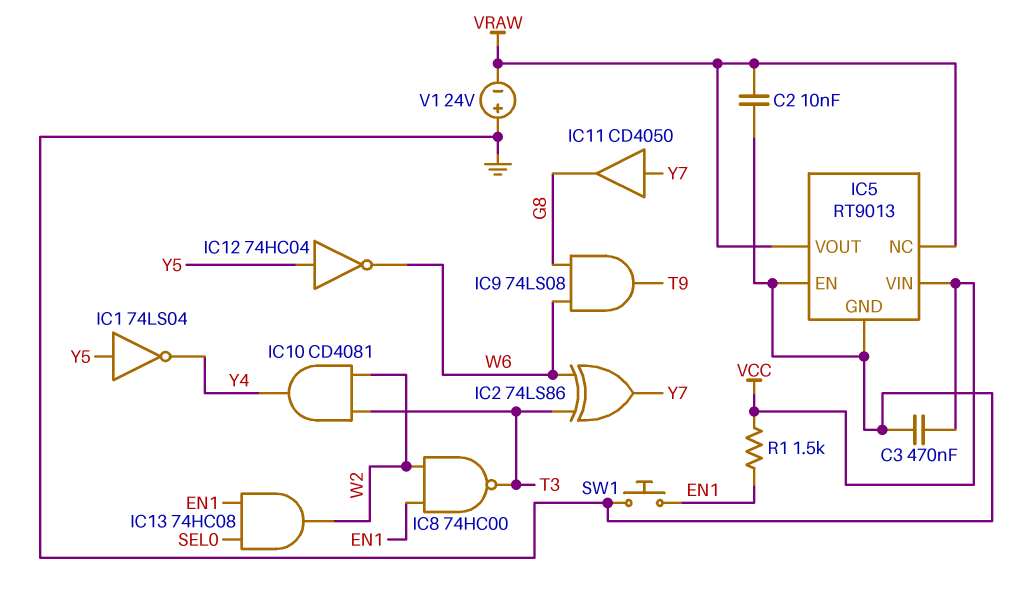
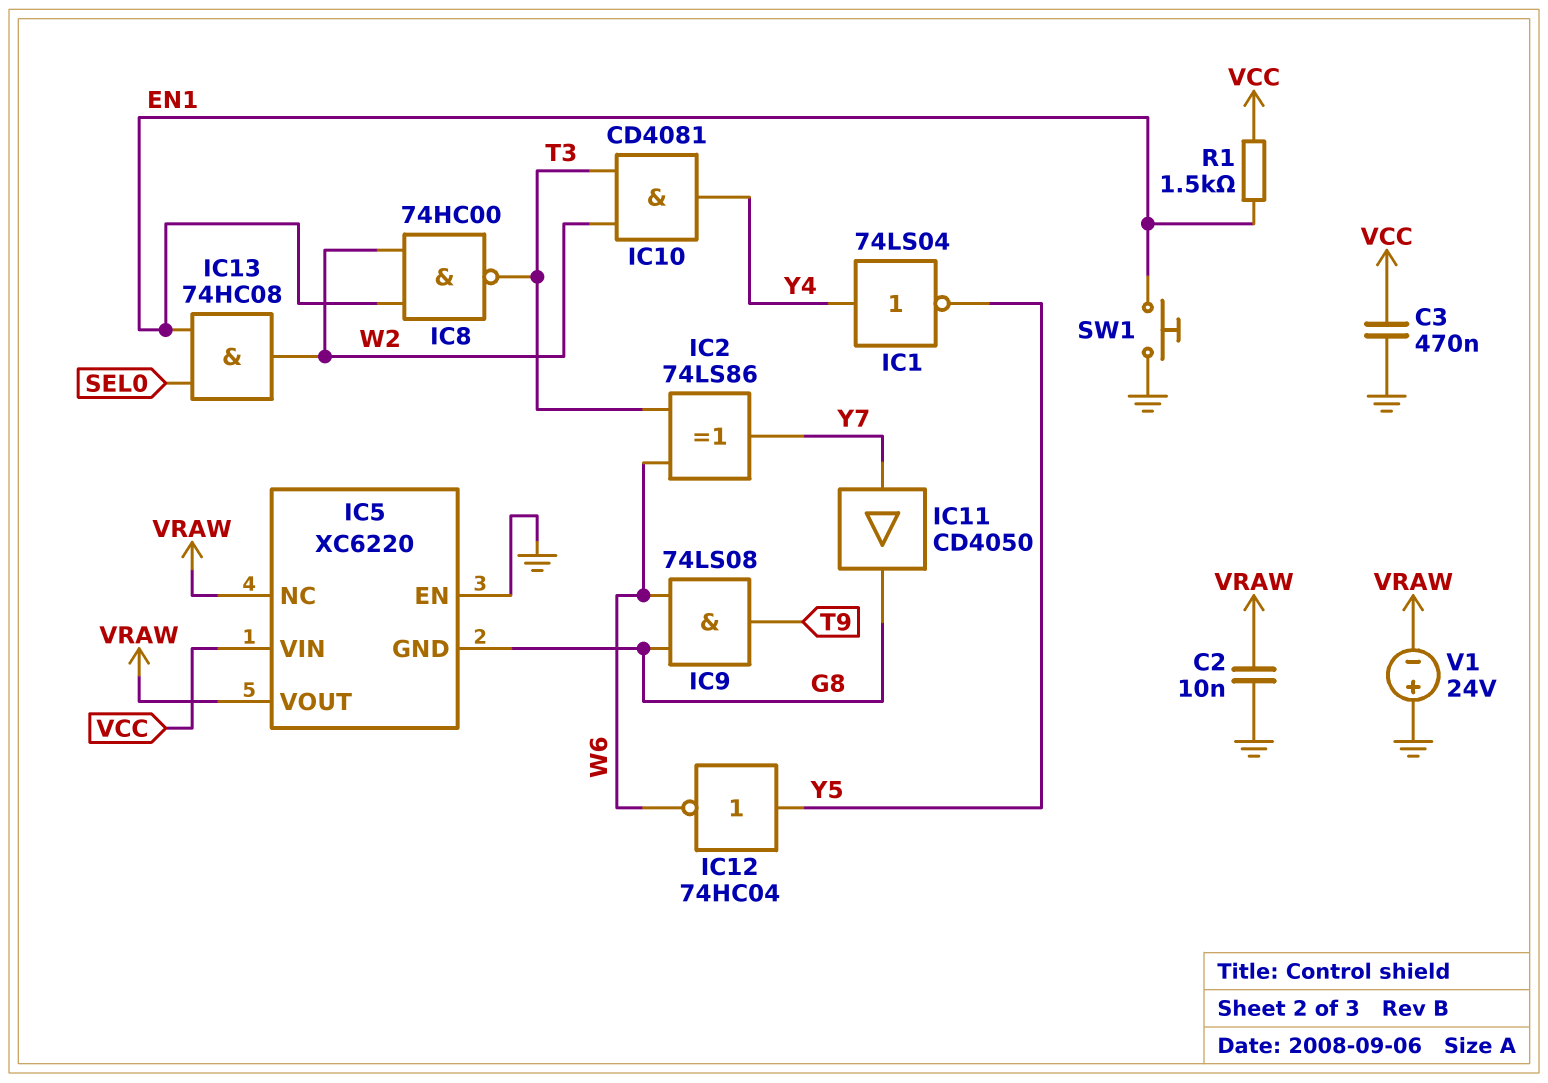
IC1: NOT 74LS04 (in Y5, out Y4) -> NOT 74LS04 (in Y4, out Y5)
IC5: RT9013 -> XC6220
IC5 pin GND: GND -> G8

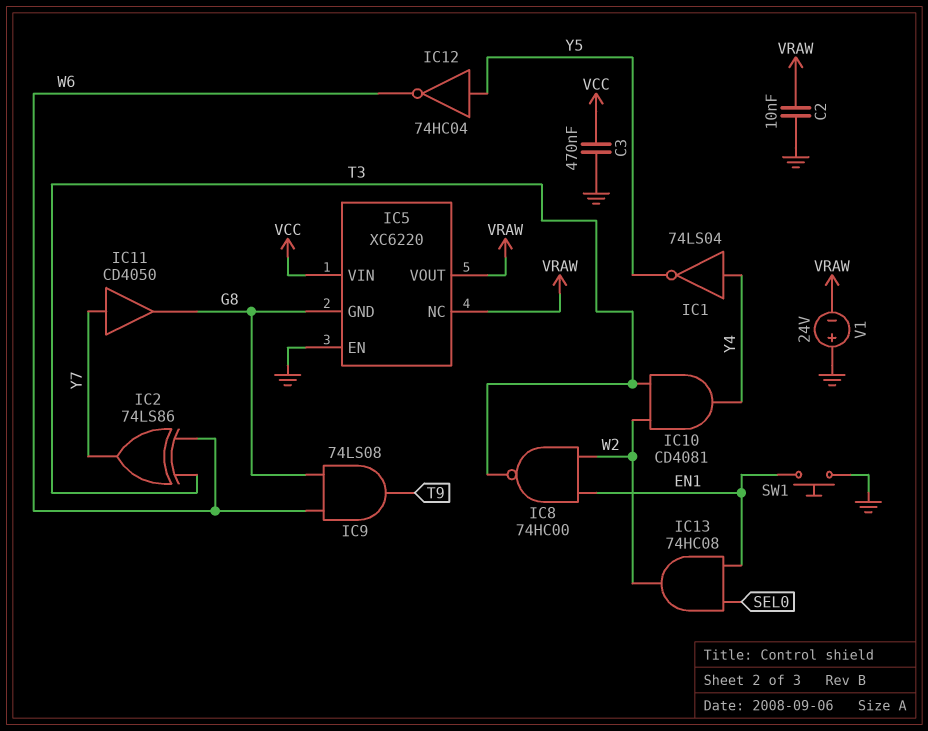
R1: 1.5k (EN1, VCC) -> none

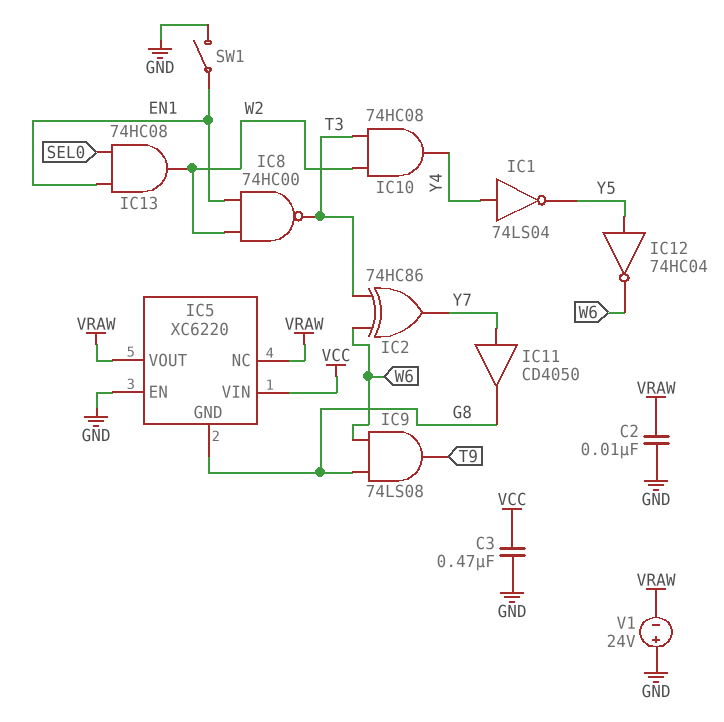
IC2: XOR 74LS86 (in T3, in W6, out Y7) -> XOR 74HC86 (in T3, in W6, out Y7)
IC10: AND CD4081 (in T3, in W2, out Y4) -> AND 74HC08 (in T3, in W2, out Y4)
SW1: button (EN1, GND) -> switch (EN1, GND)

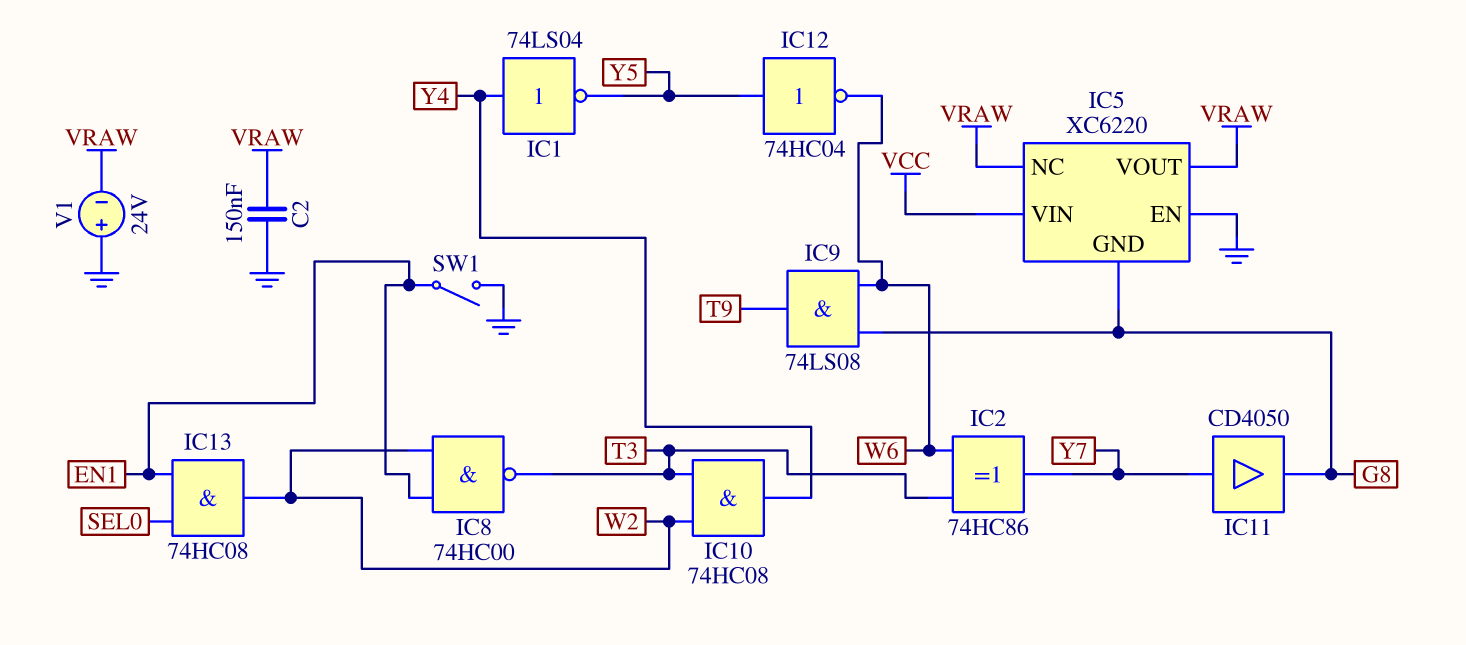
C2: 10nF (GND, VRAW) -> 150nF (GND, VRAW)
C3: 470nF (GND, VCC) -> none

